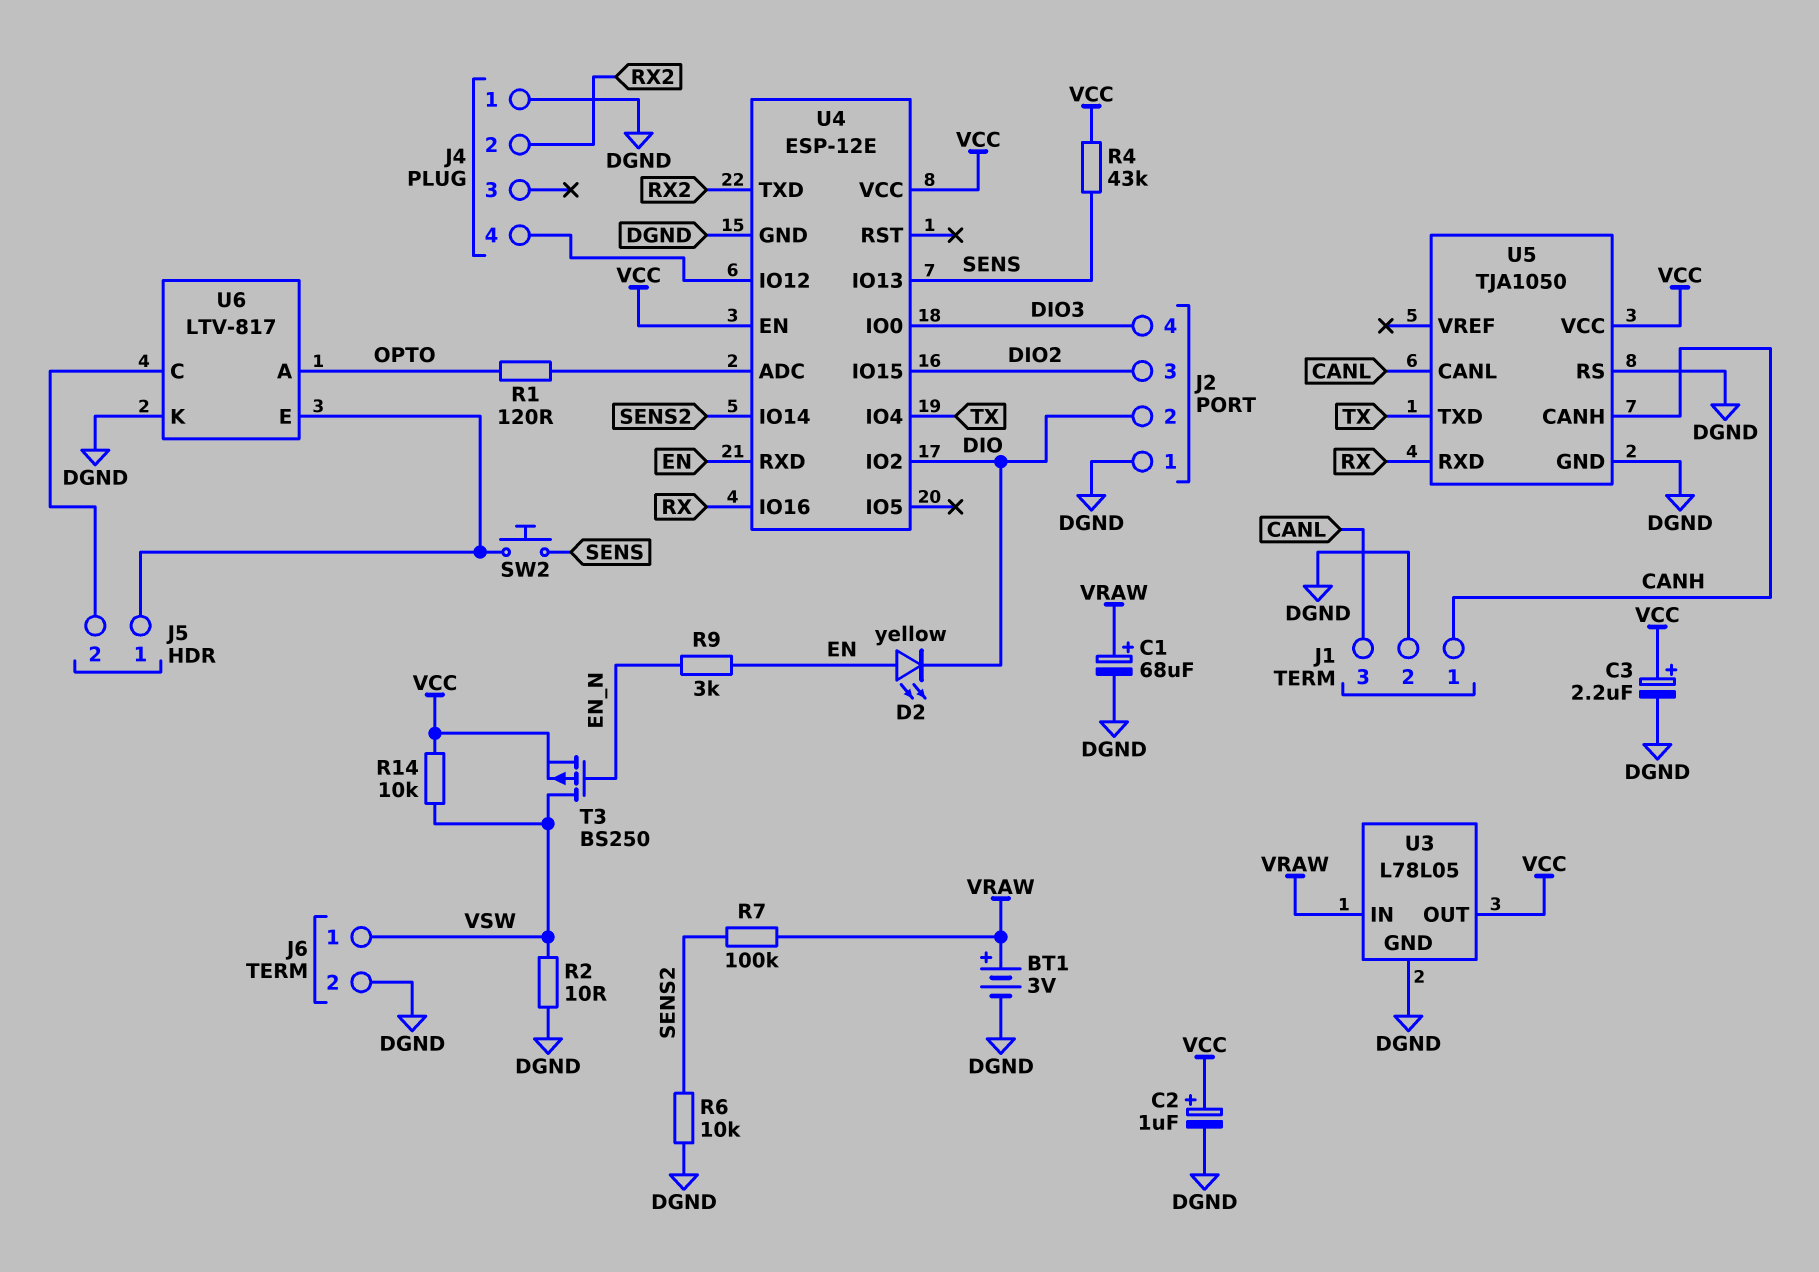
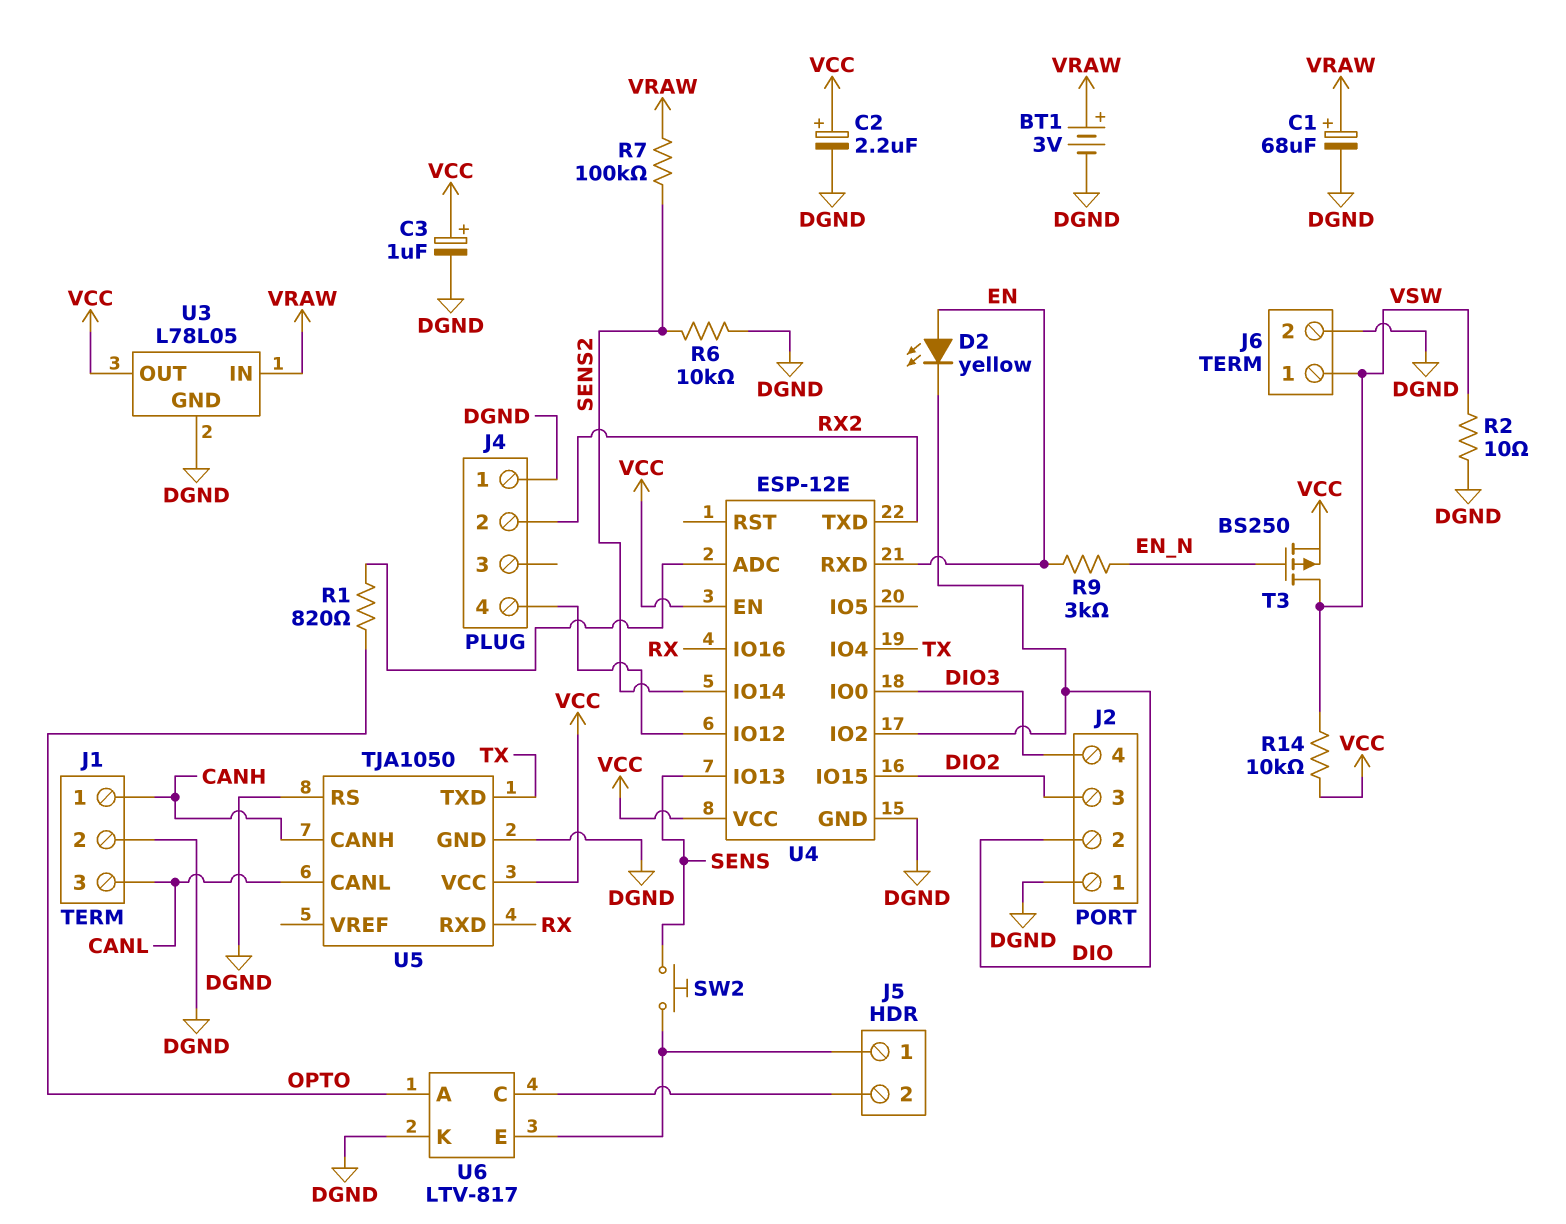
C2: 1uF (plus VCC, minus DGND) -> 2.2uF (plus VCC, minus DGND)
C3: 2.2uF (plus VCC, minus DGND) -> 1uF (plus VCC, minus DGND)
R1: 120 (OPTO, U4/ADC) -> 820 (OPTO, U4/ADC)
R4: 43k (SENS, VCC) -> none

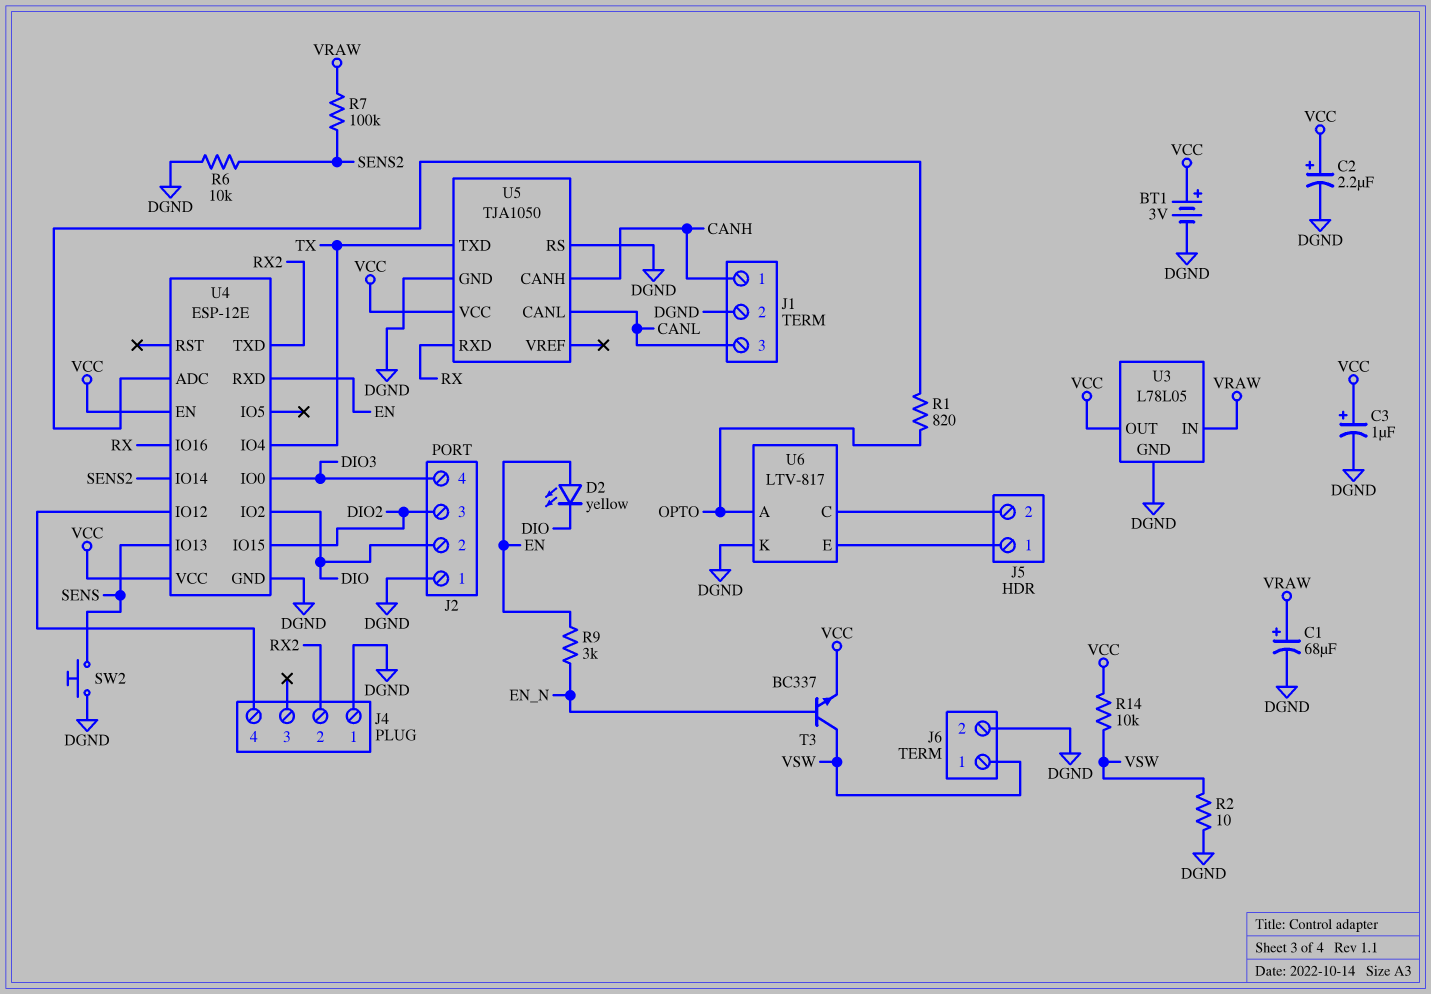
BT1: 3V (plus VRAW, minus DGND) -> 3V (plus VCC, minus DGND)
SW2: button (J5/1, SENS) -> button (DGND, SENS)
T3: PMOS BS250 (G EN_N, D VSW, S VCC) -> NPN BC337 (B EN_N, C VSW, E VCC)

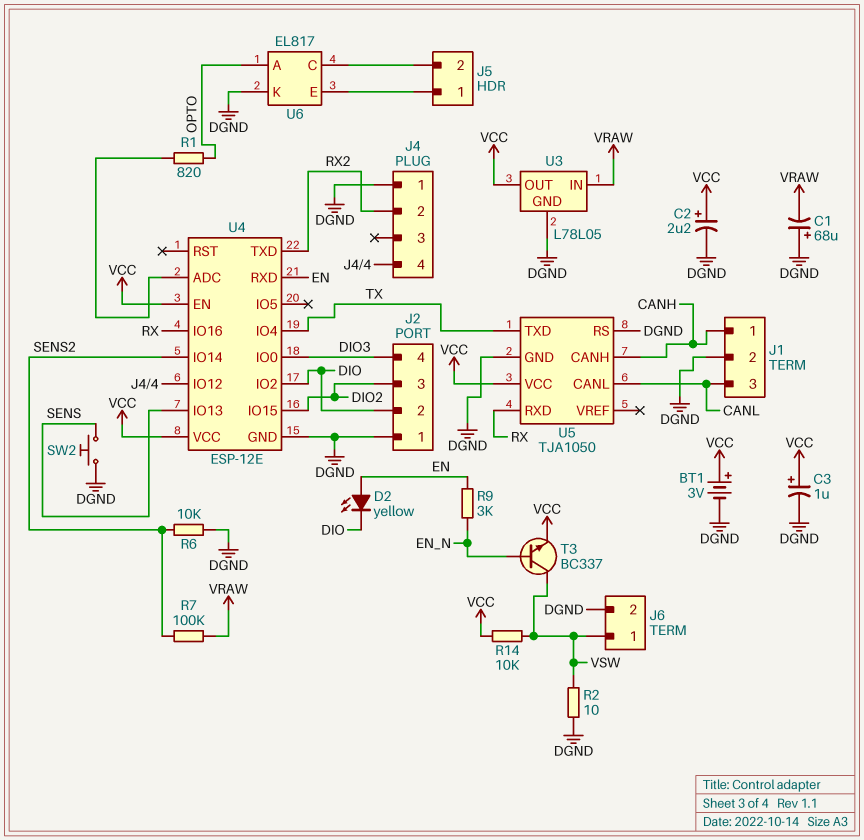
C1: 68uF (plus VRAW, minus DGND) -> 68uF (plus DGND, minus VRAW)
U6: LTV-817 -> EL817

